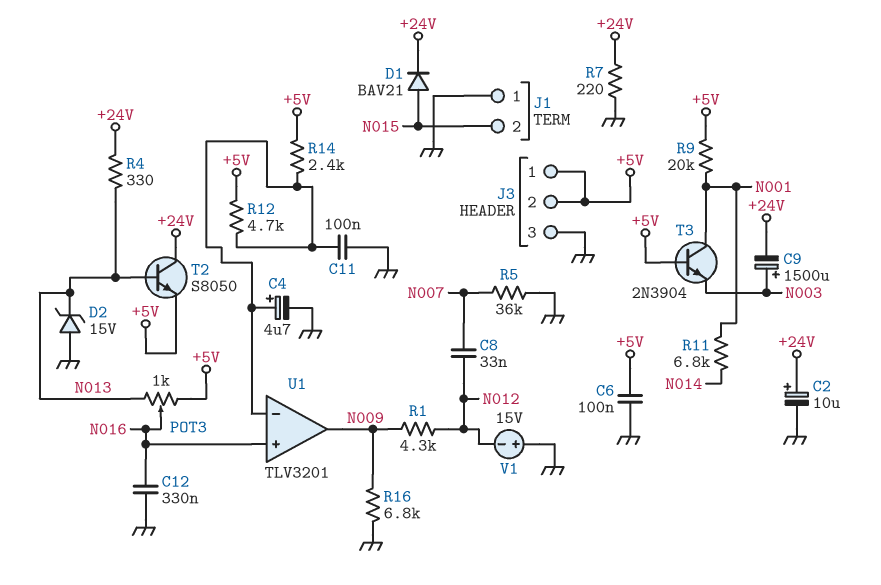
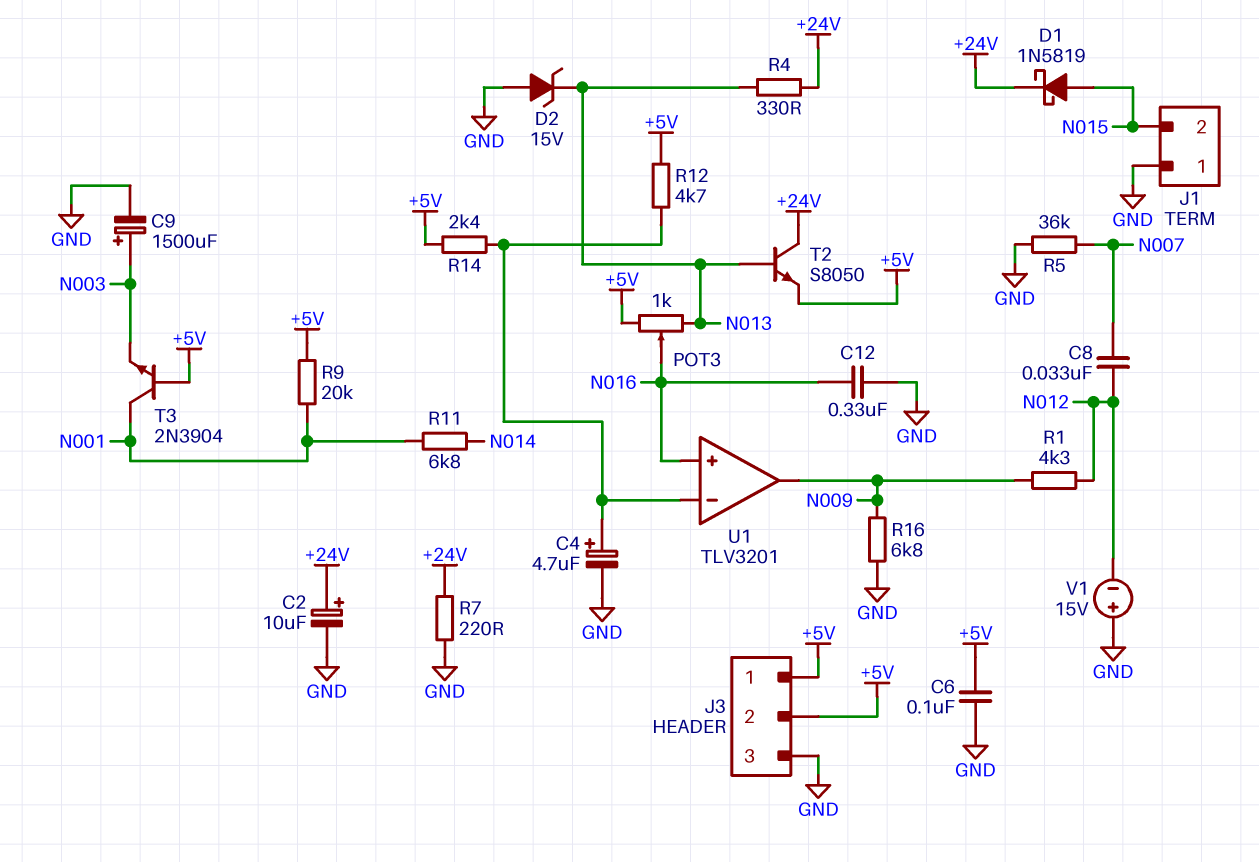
C9: 1500uF (plus N003, minus +24V) -> 1500uF (plus N003, minus GND)
C11: 100nF (GND, U1/in-) -> none
D1: diode BAV21 (A N015, K +24V) -> schottky 1N5819 (A N015, K +24V)

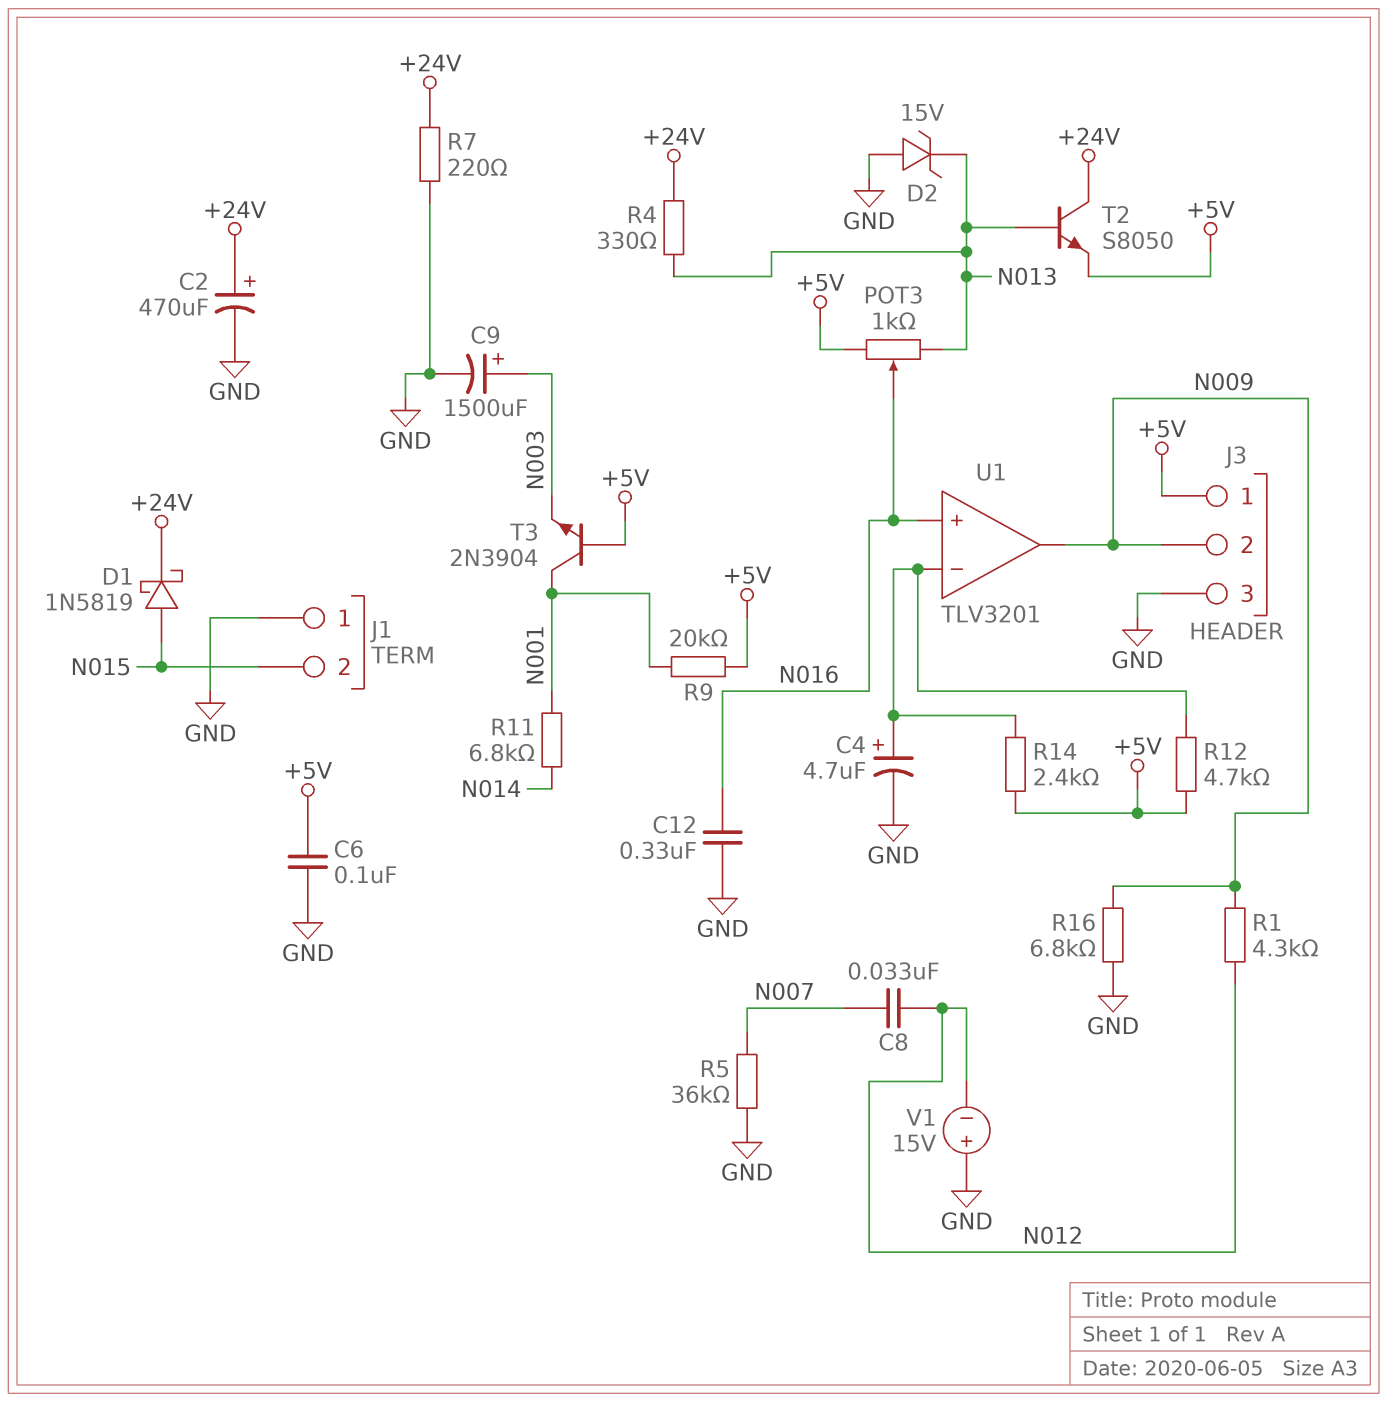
C2: 10uF (plus +24V, minus GND) -> 470uF (plus +24V, minus GND)
J3 pin 2: +5V -> N009

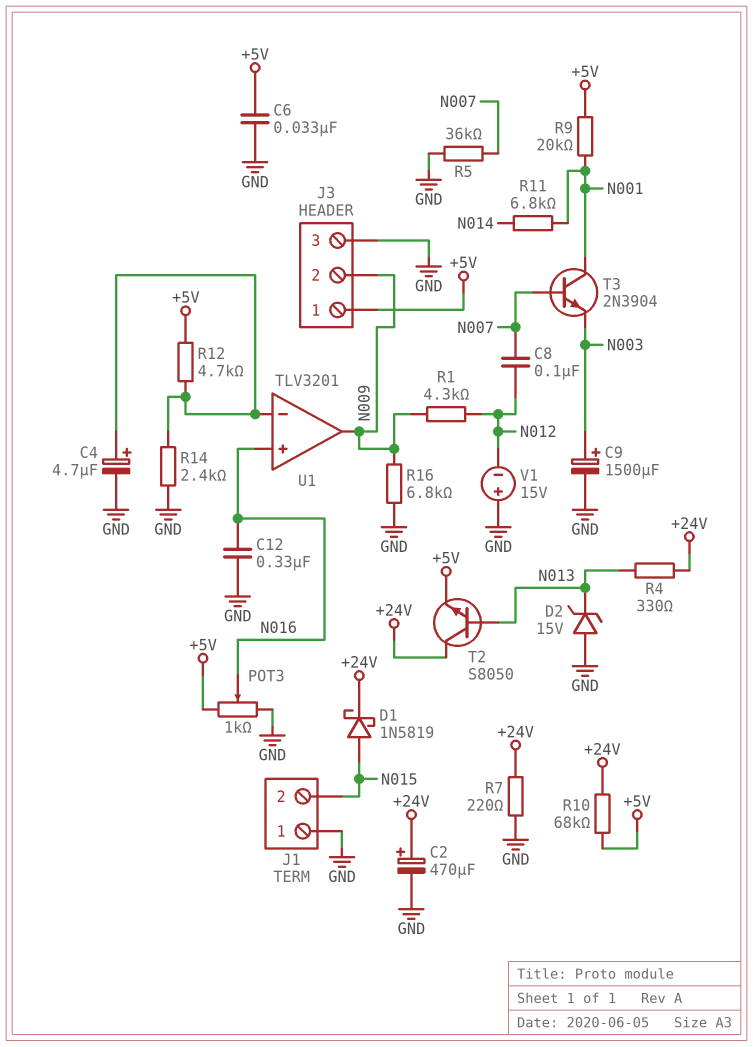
C6: 100nF (+5V, GND) -> 33nF (+5V, GND)
C8: 33nF (N007, N012) -> 100nF (N007, N012)
POT3: 1k (+5V, N013, wiper N016) -> 1k (+5V, GND, wiper N016)
R10: none -> 68k (+5V, +24V)
R14: 2.4k (+5V, U1/in-) -> 2.4k (GND, U1/in-)
T3: NPN 2N3904 (B +5V, C N001, E N003) -> NPN 2N3904 (B N007, C N001, E N003)

